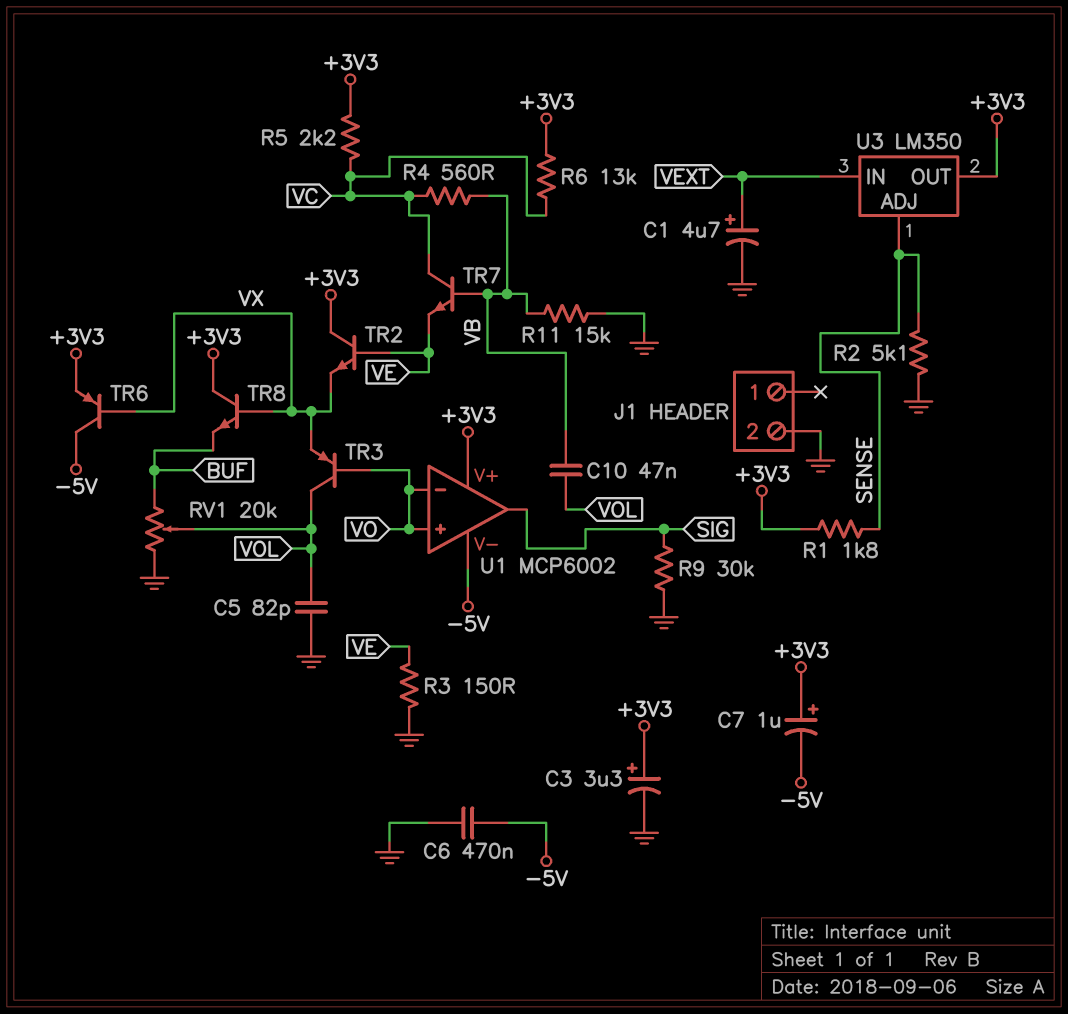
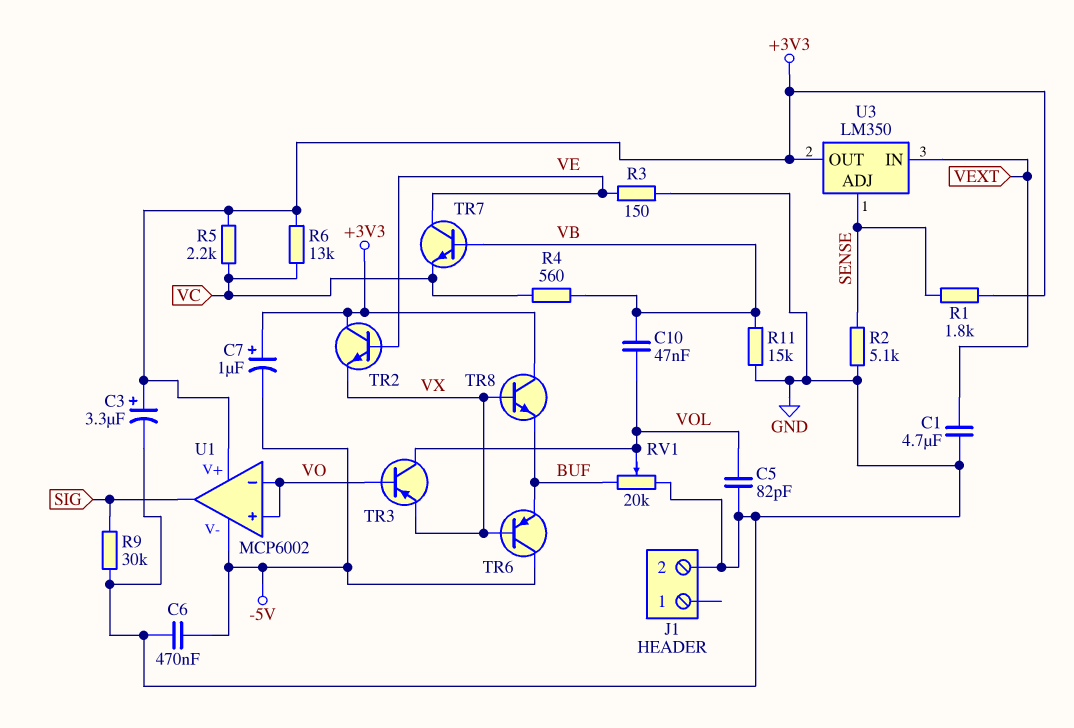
C1: 4.7uF (plus VEXT, minus GND) -> 4.7uF (GND, VEXT)
TR6: PNP (B VX, C -5V, E +3V3) -> PNP (B VX, C -5V, E BUF)
TR7: NPN (B VB, C VC, E VE) -> NPN (B VB, C VE, E VC)

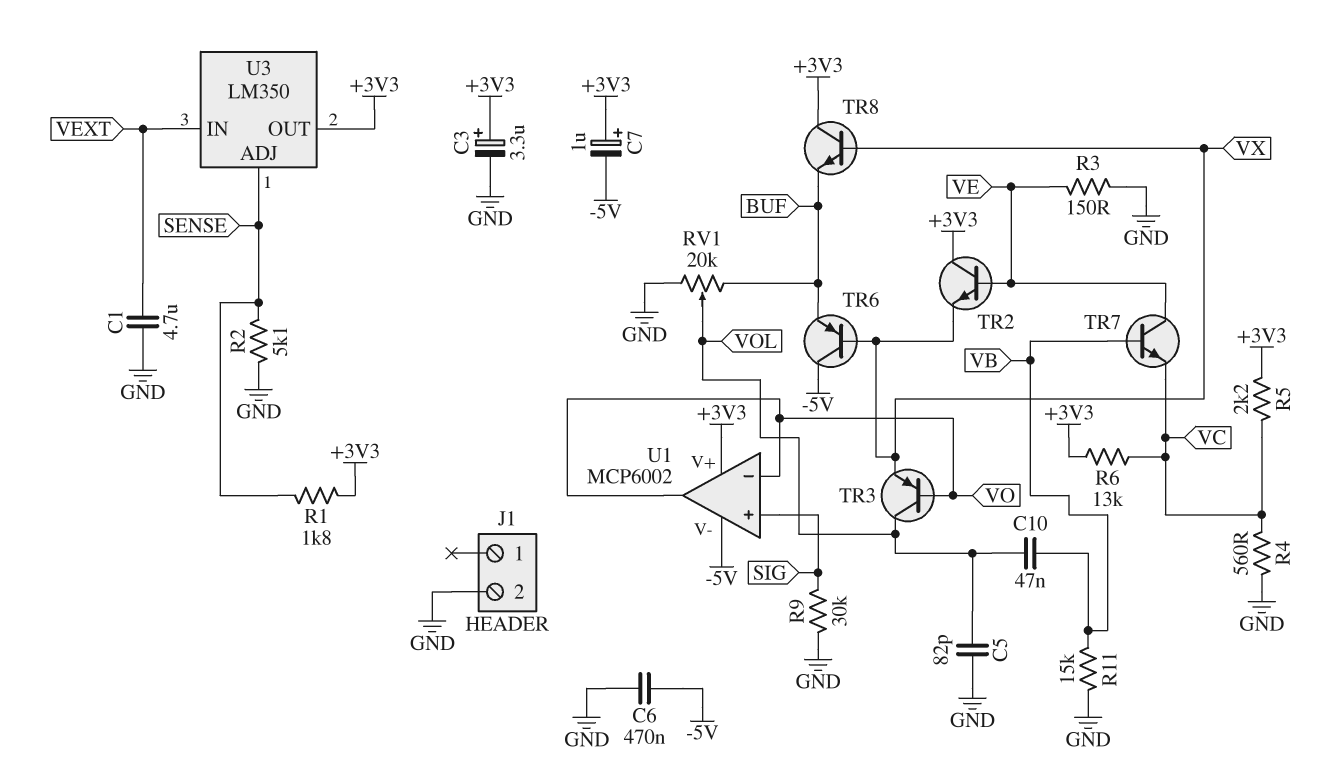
R4: 560 (VB, VC) -> 560 (GND, VC)
U1 pin in+: VO -> SIG
U1 pin out: SIG -> VO

